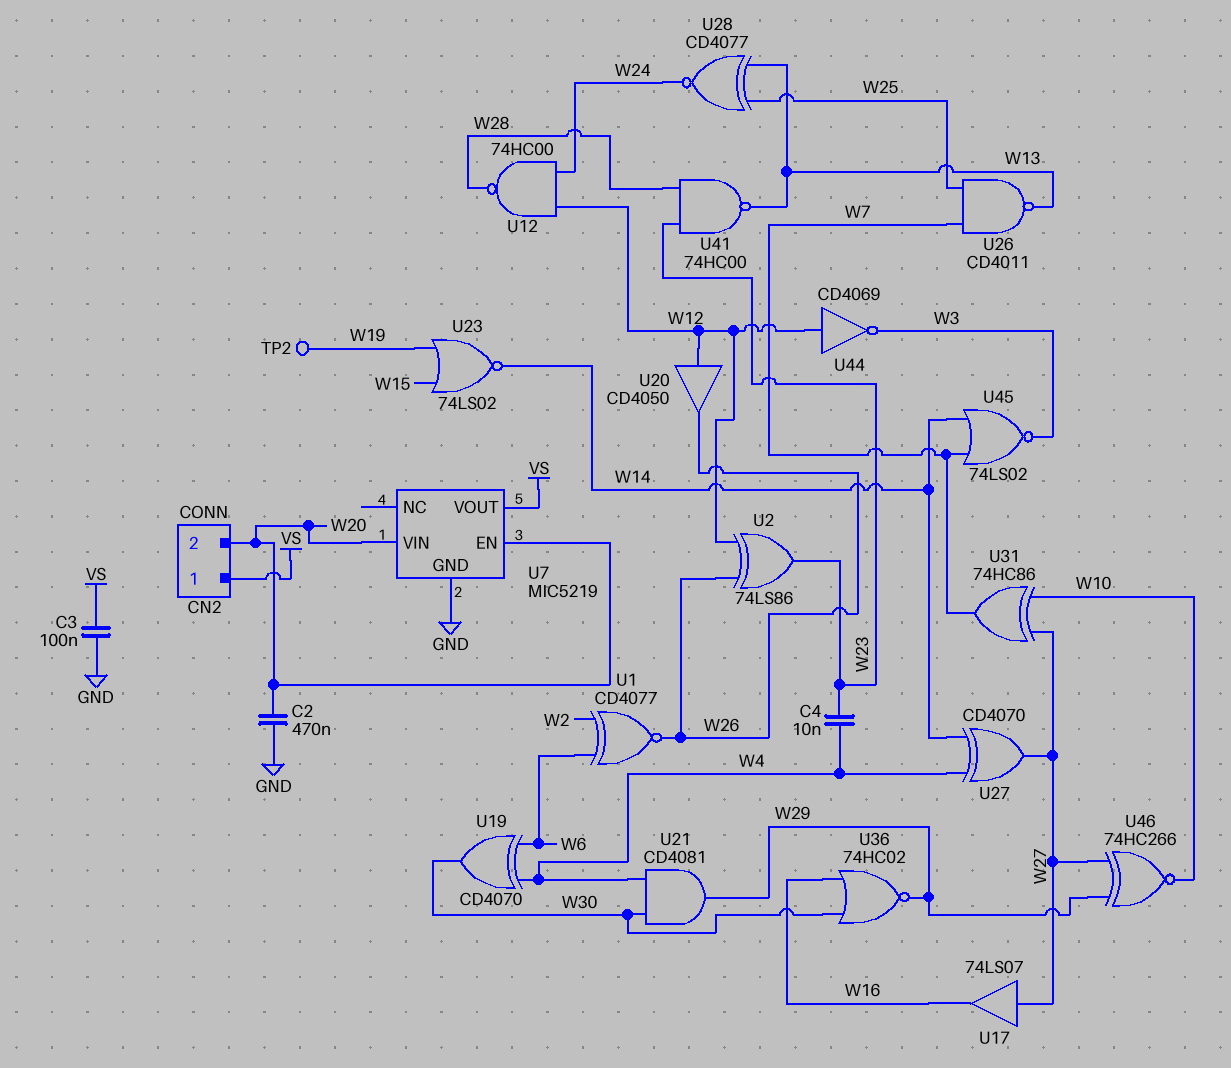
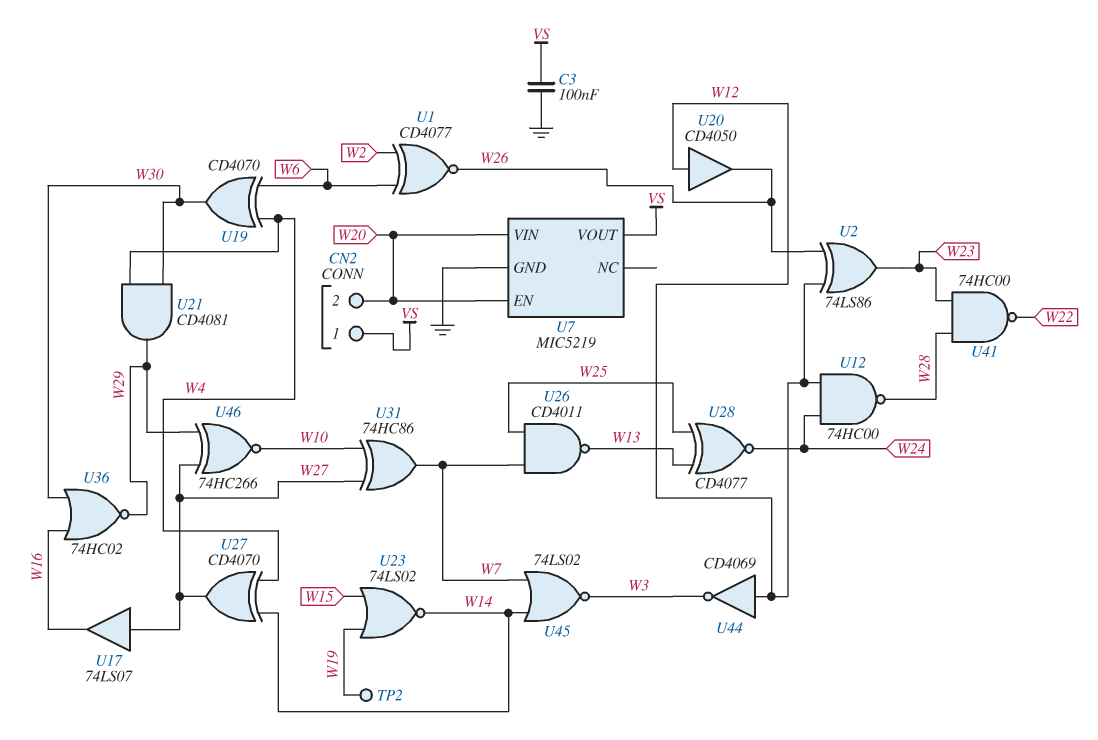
C2: 470nF (GND, W20) -> none
C4: 10nF (W4, W23) -> none
U41: NAND 74HC00 (in W23, in W28, out W13) -> NAND 74HC00 (in W23, in W28, out W22)

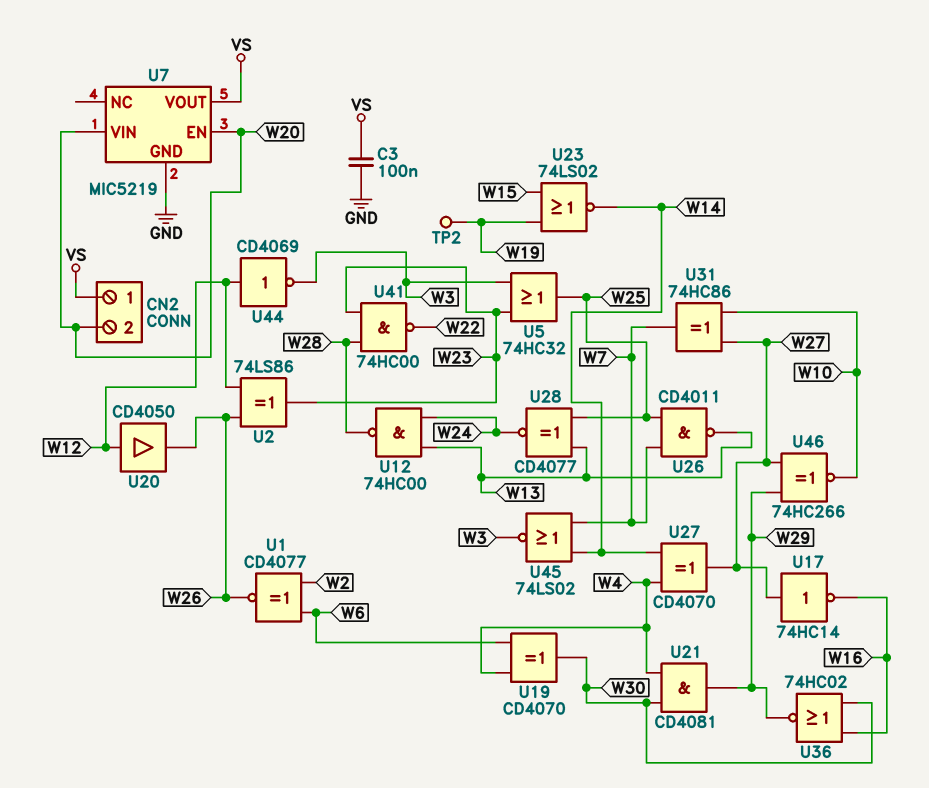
U5: none -> OR 74HC32 (in W3, in W23, out W25)
U12: NAND 74HC00 (in W12, in W24, out W28) -> NAND 74HC00 (in W13, in W24, out W28)
U17: buffer 74LS07 (in W27, out W16) -> NOT 74HC14 (in W27, out W16)

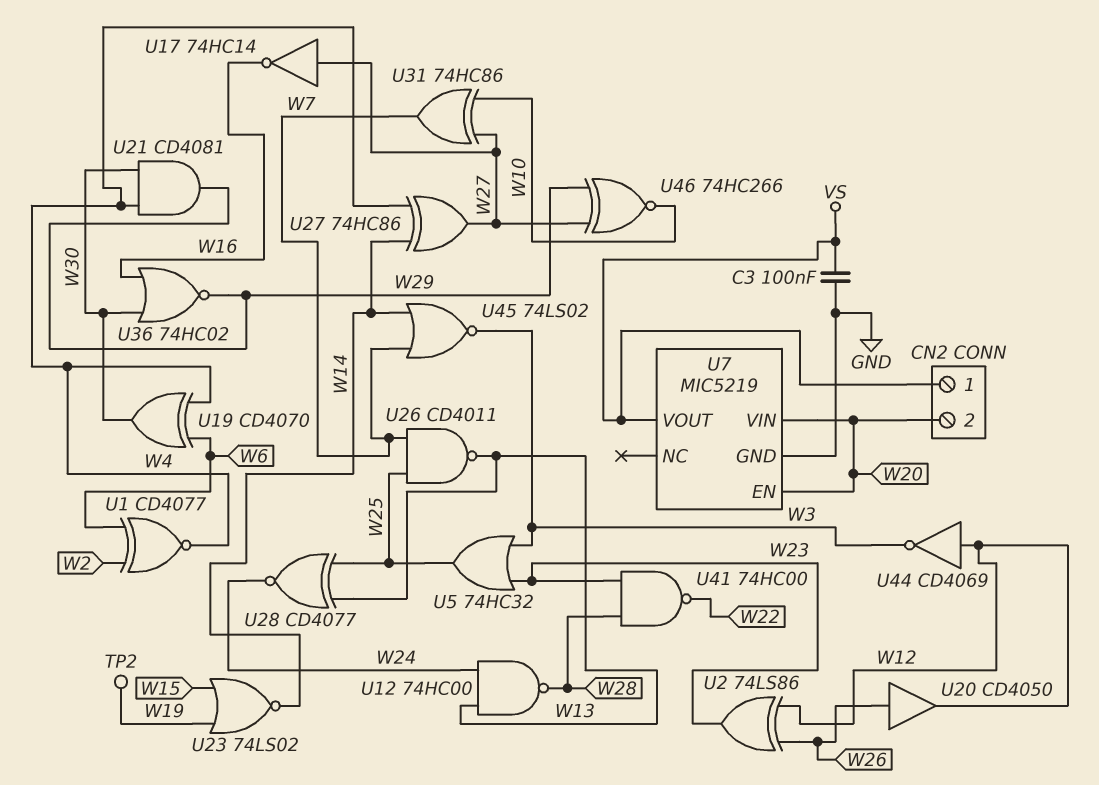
U1: XNOR CD4077 (in W2, in W6, out W26) -> XNOR CD4077 (in W2, in W6, out W4)
U20: buffer CD4050 (in W12, out W26) -> buffer CD4050 (in W26, out W12)
U27: XOR CD4070 (in W4, in W14, out W27) -> XOR 74HC86 (in W4, in W14, out W27)

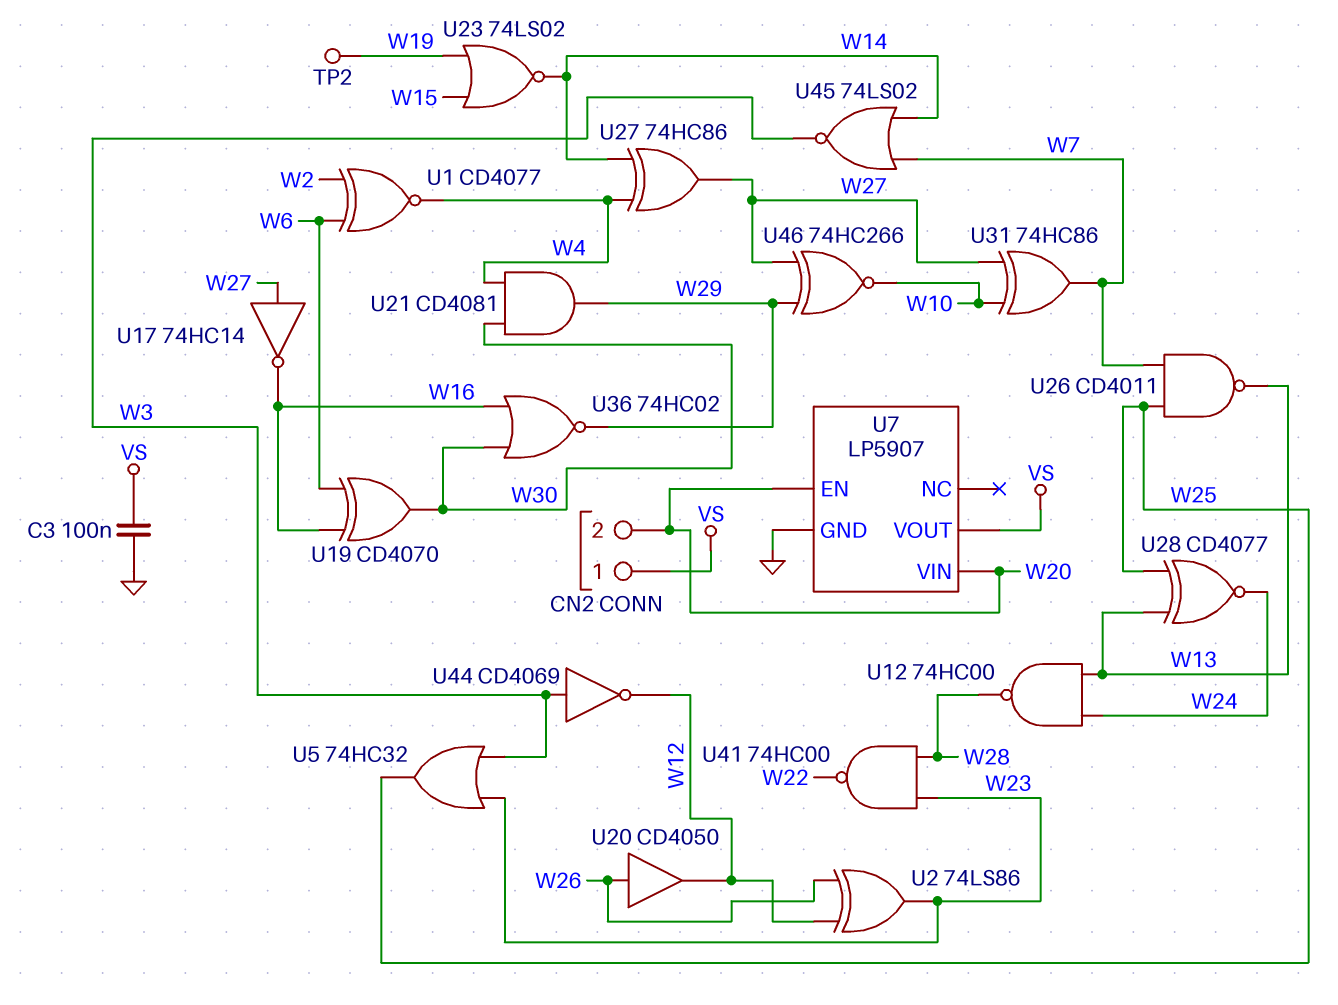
U7: MIC5219 -> LP5907
U19: XOR CD4070 (in W4, in W6, out W30) -> XOR CD4070 (in W6, in W16, out W30)
U44: NOT CD4069 (in W12, out W3) -> NOT CD4069 (in W3, out W12)

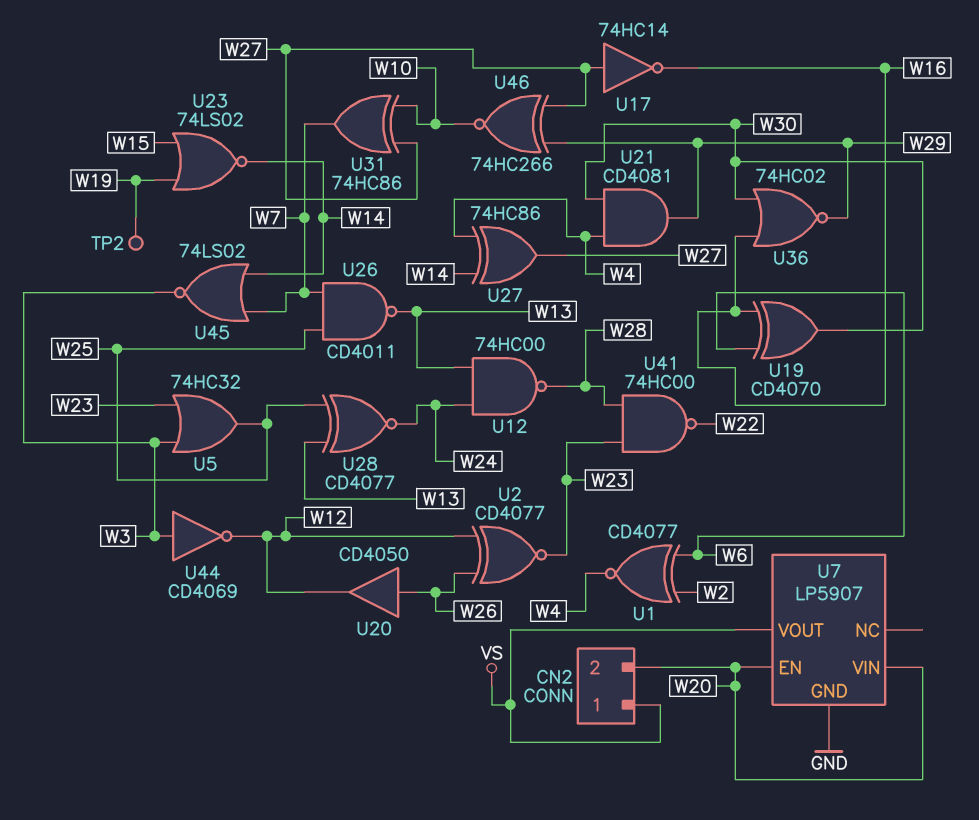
C3: 100nF (GND, VS) -> none
U2: XOR 74LS86 (in W12, in W26, out W23) -> XNOR CD4077 (in W12, in W26, out W23)

